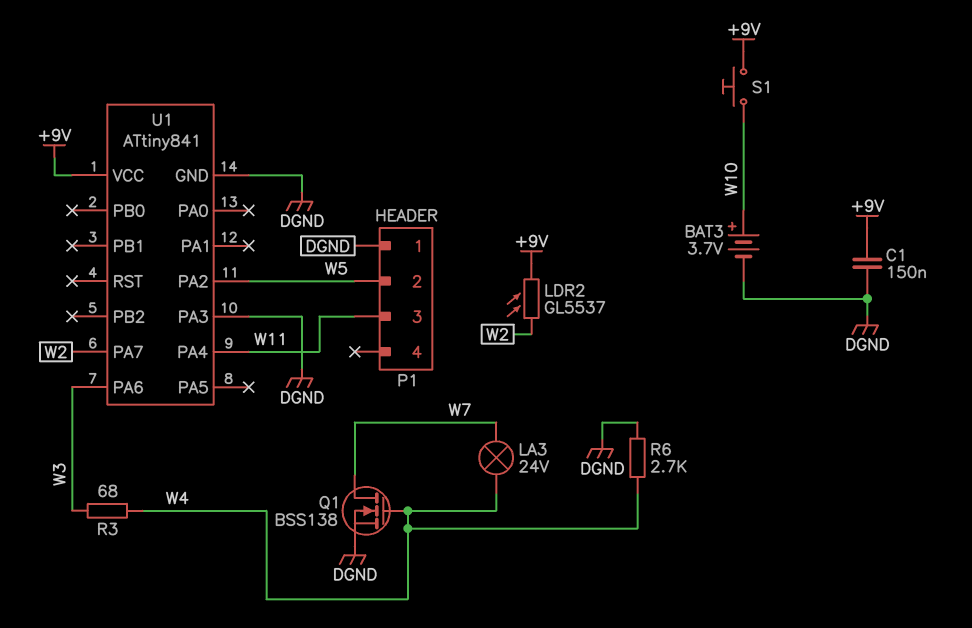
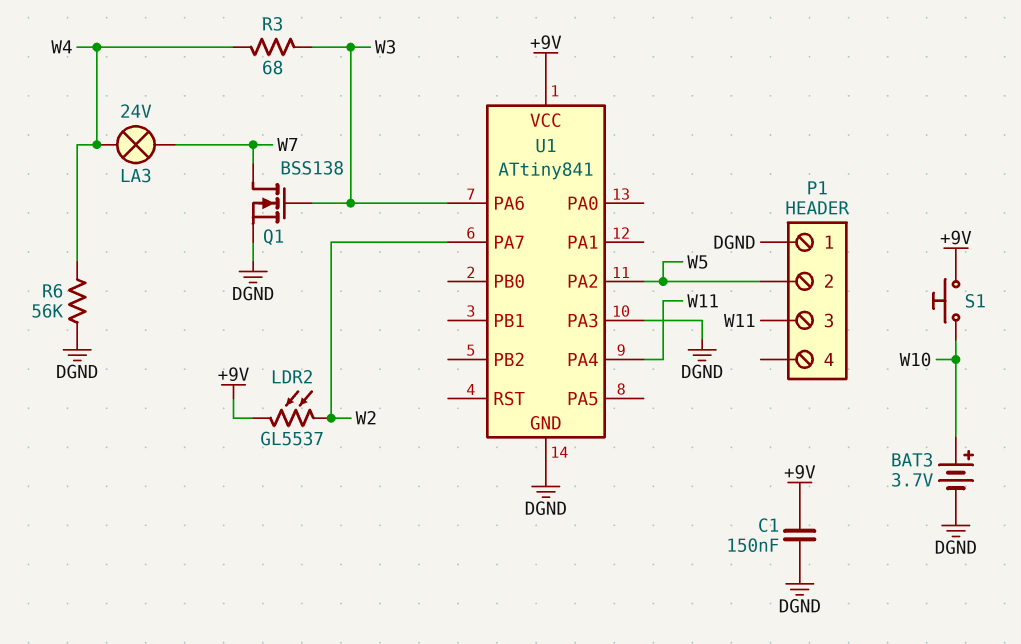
Q1: NMOS BSS138 (G W4, D W7, S DGND) -> NMOS BSS138 (G W3, D W7, S DGND)
R6: 2.7k (DGND, W4) -> 56k (DGND, W4)

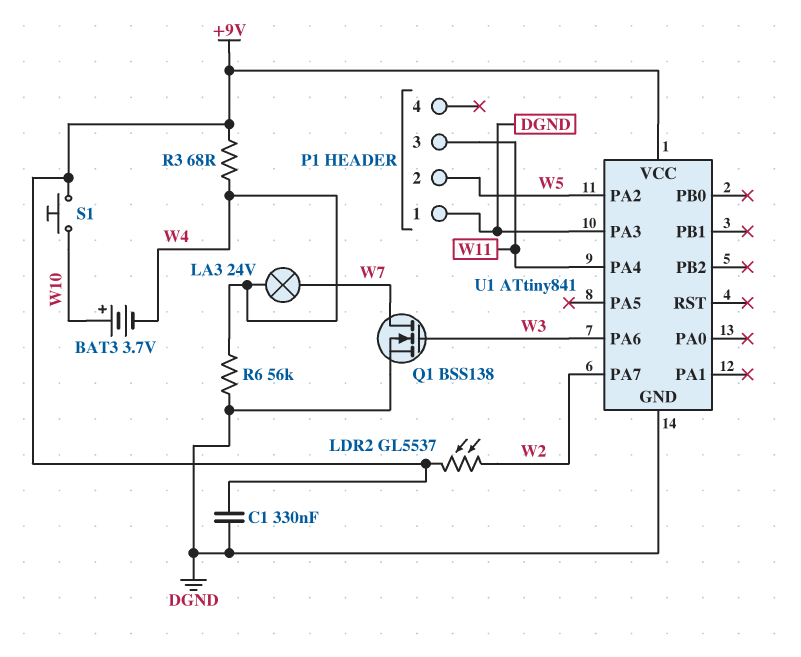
BAT3: 3.7V (plus W10, minus DGND) -> 3.7V (plus W10, minus W4)
C1: 150nF (+9V, DGND) -> 330nF (+9V, DGND)
R3: 68 (W3, W4) -> 68 (+9V, W4)

